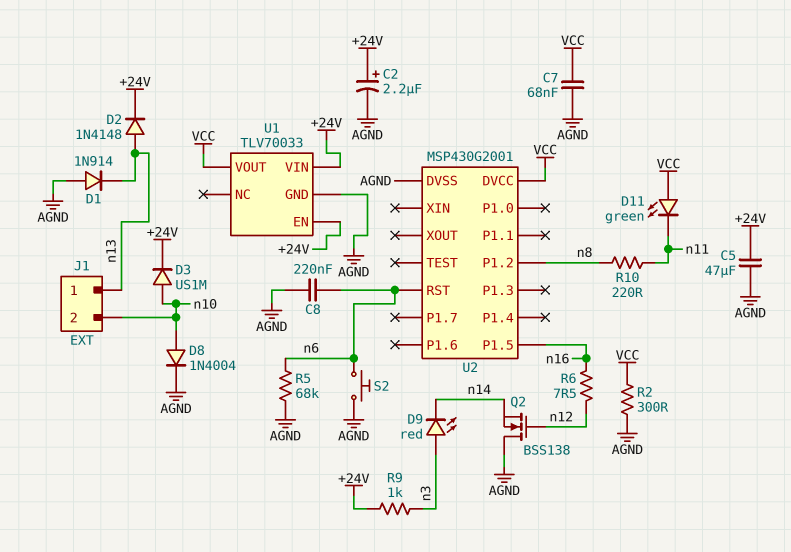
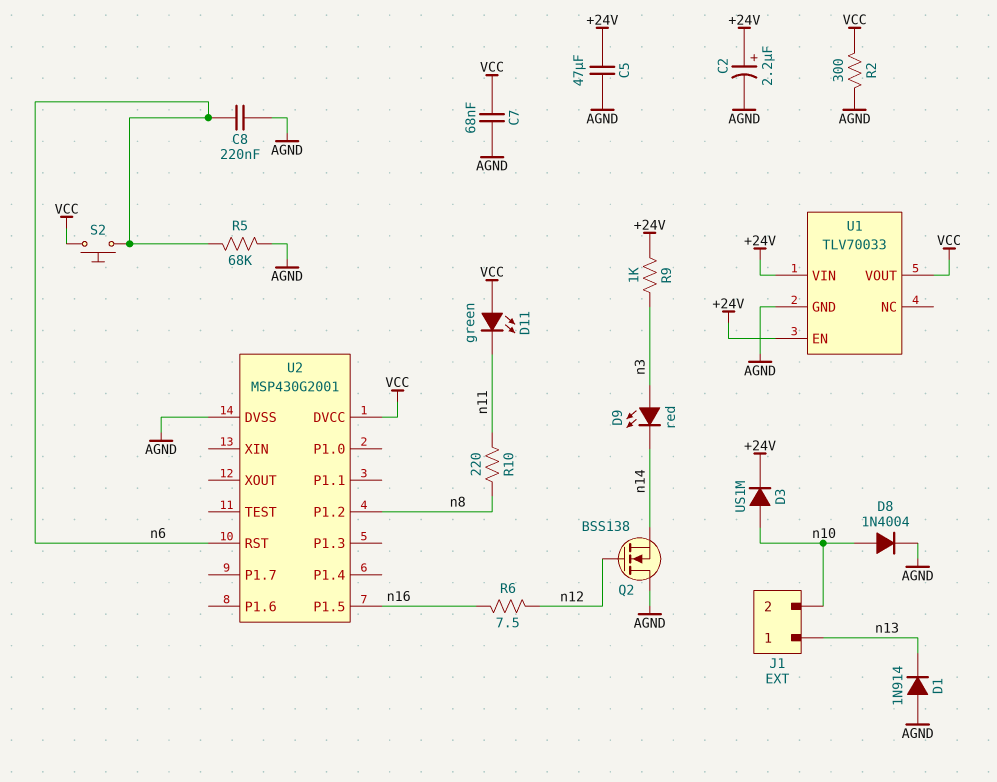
D2: diode 1N4148 (A n13, K +24V) -> none
S2: button (AGND, n6) -> button (VCC, n6)

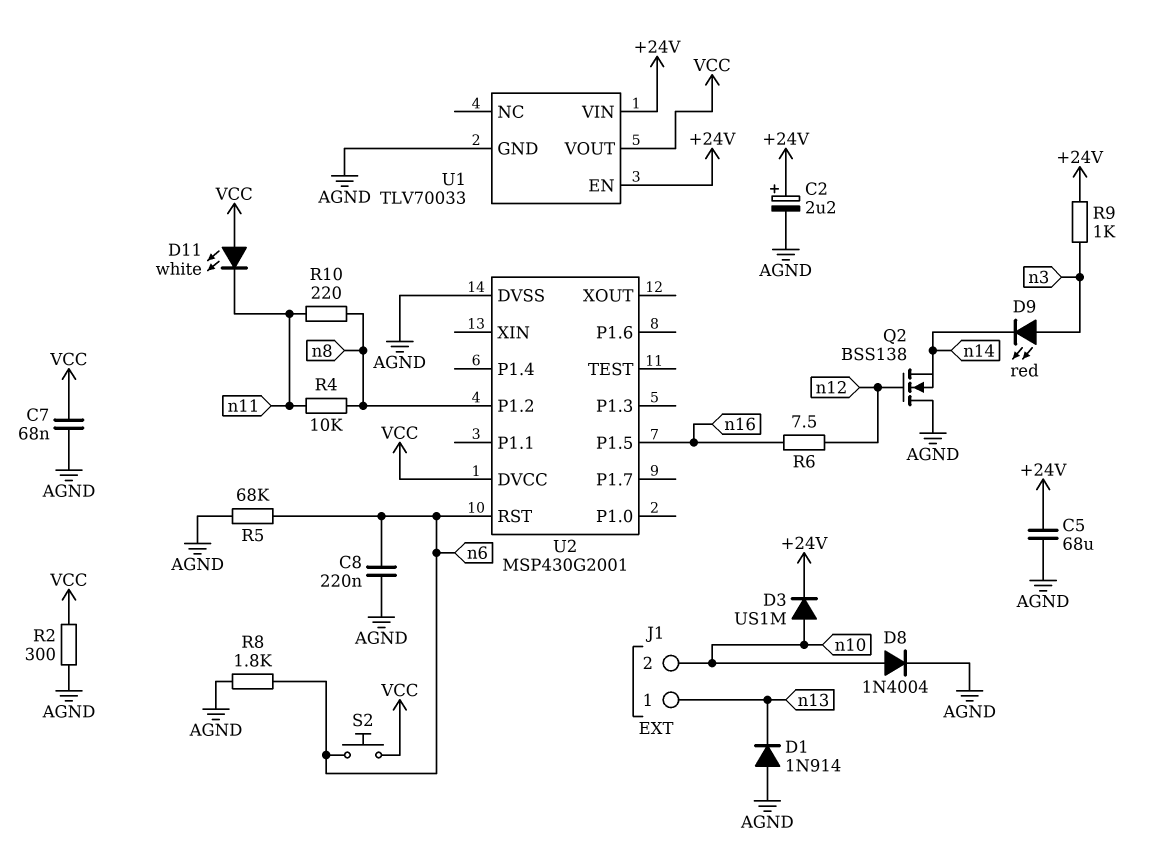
C5: 47uF (+24V, AGND) -> 68uF (+24V, AGND)
D11: LED green (A VCC, K n11) -> LED white (A VCC, K n11)
R4: none -> 10k (n8, n11)
R8: none -> 1.8k (AGND, n6)

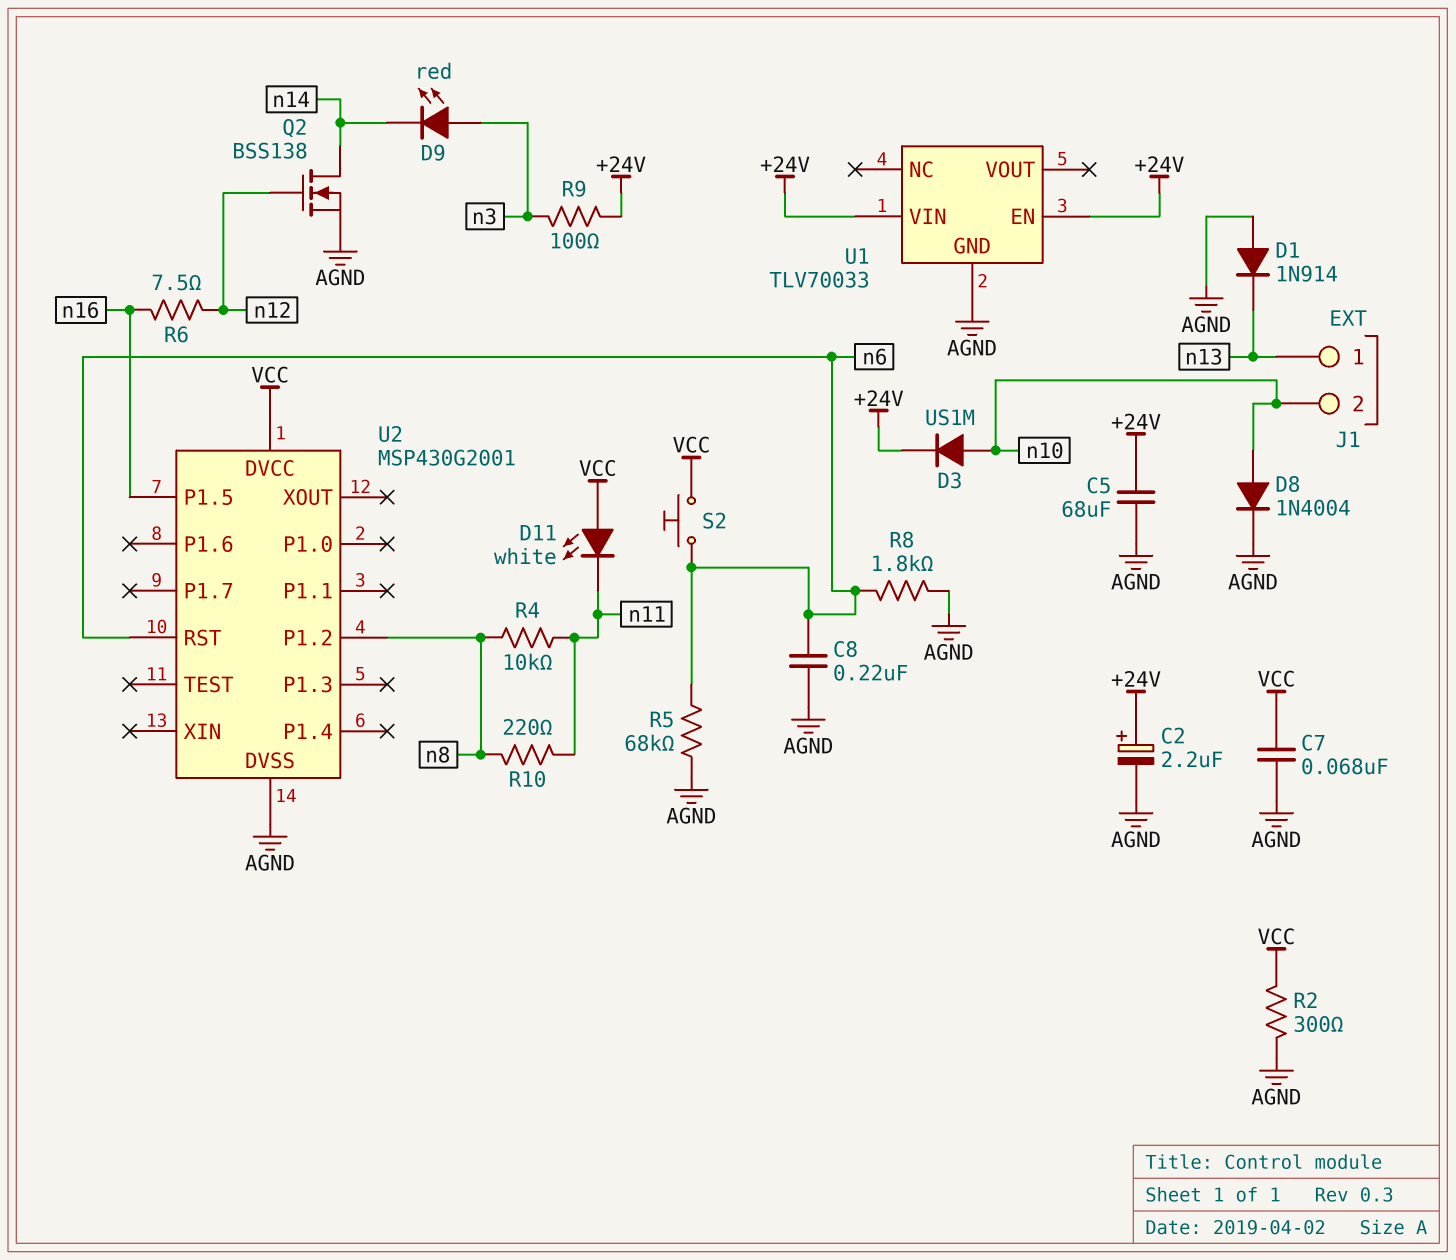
Q2: NMOS BSS138 (G n12, D AGND, S n14) -> NMOS BSS138 (G n12, D n14, S AGND)
R9: 1k (+24V, n3) -> 100 (+24V, n3)
U1 pin VOUT: VCC -> none

